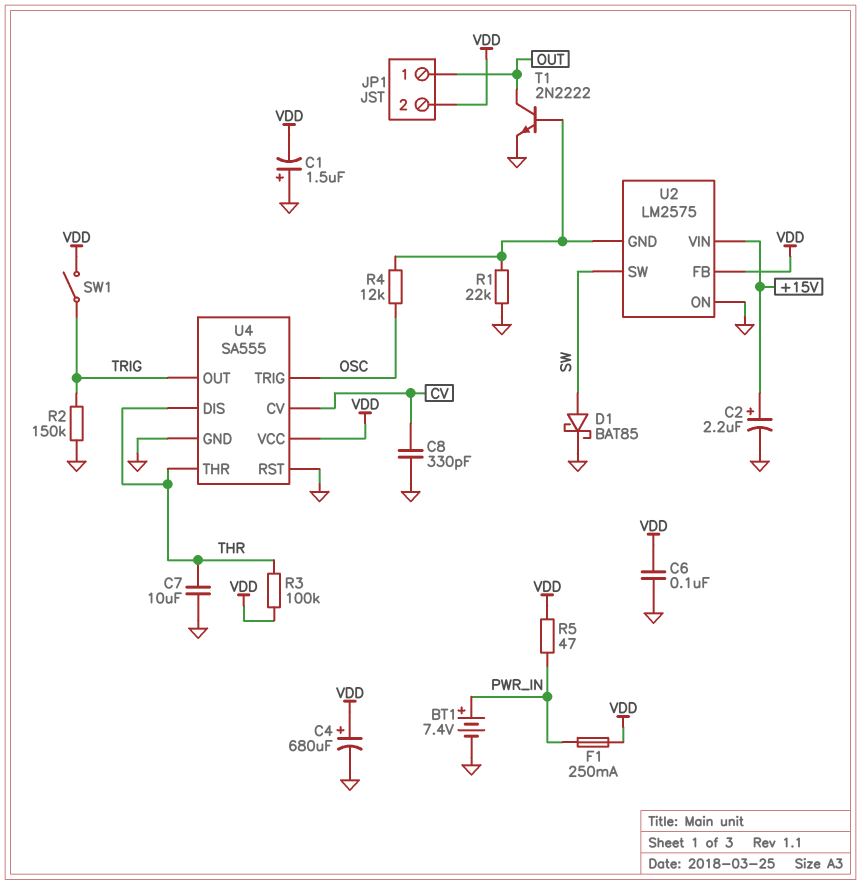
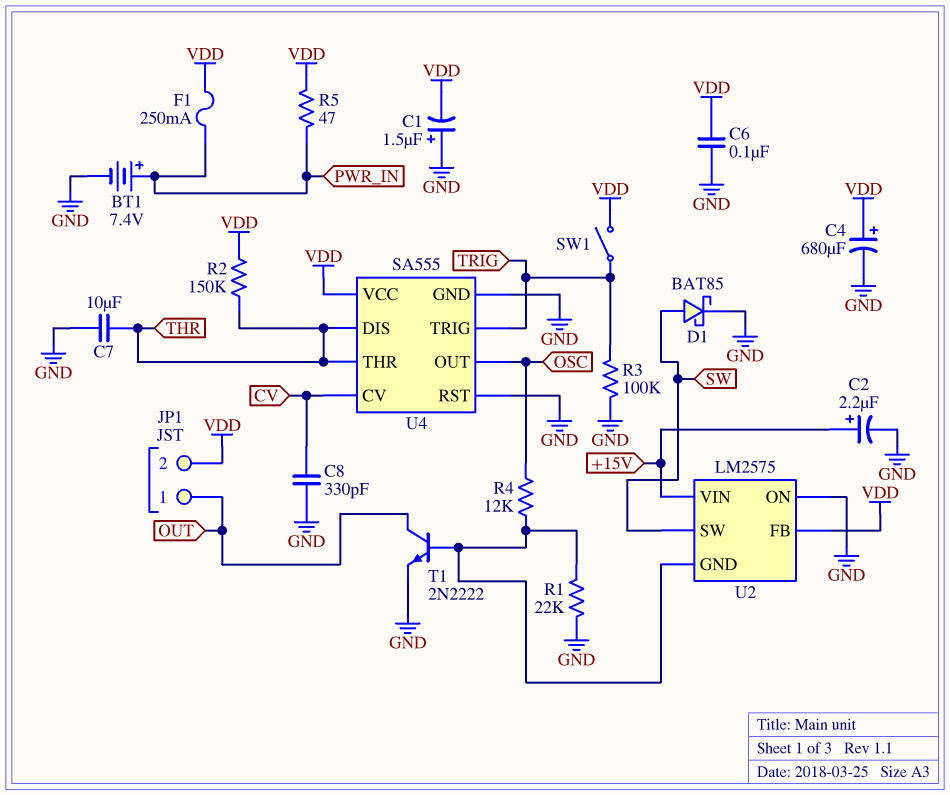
R2: 150k (GND, TRIG) -> 150k (THR, VDD)
R3: 100k (THR, VDD) -> 100k (GND, TRIG)
U4 pin OUT: TRIG -> OSC
U4 pin TRIG: OSC -> TRIG

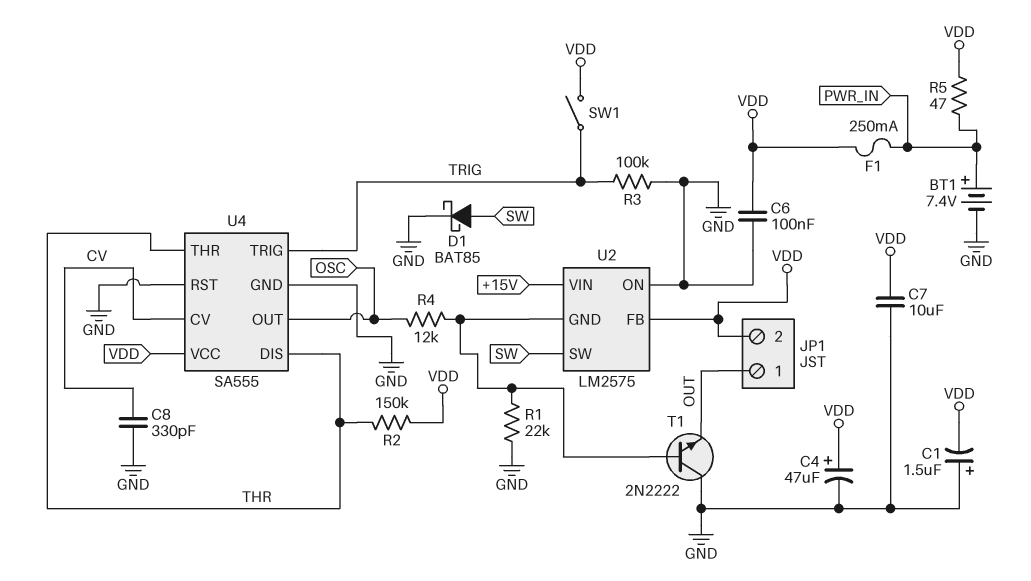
C2: 2.2uF (plus +15V, minus GND) -> none
C4: 680uF (plus VDD, minus GND) -> 47uF (plus VDD, minus GND)
C7: 10uF (GND, THR) -> 10uF (GND, VDD)
T1: NPN 2N2222 (B U2/GND, C OUT, E GND) -> NPN 2N2222 (B U2/GND, C GND, E OUT)

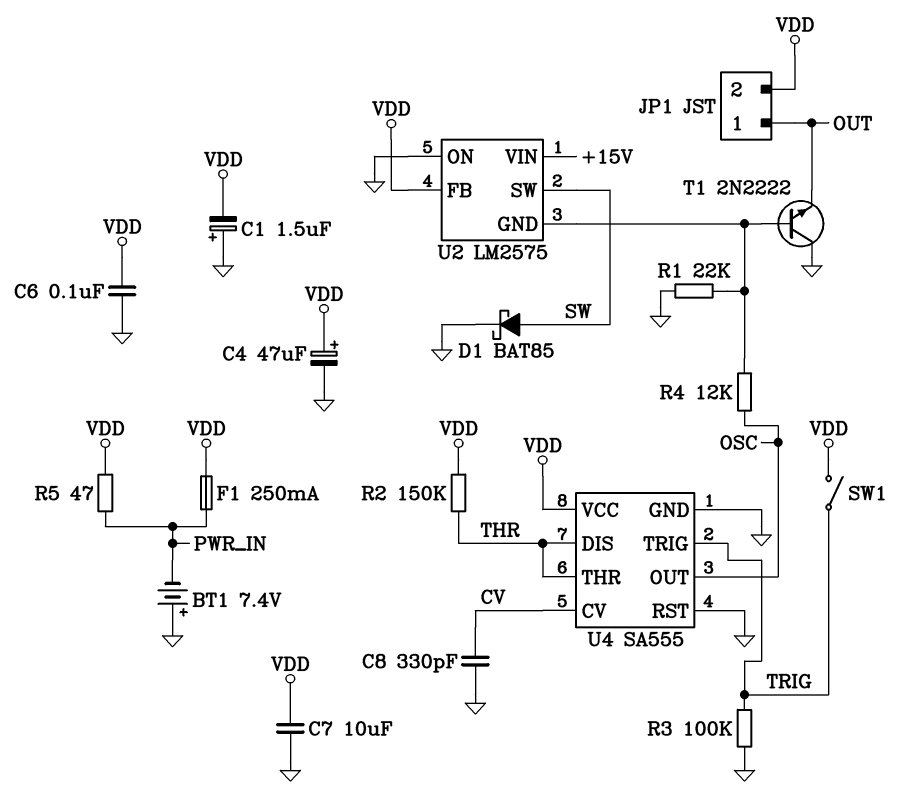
BT1: 7.4V (plus PWR_IN, minus GND) -> 7.4V (plus GND, minus PWR_IN)

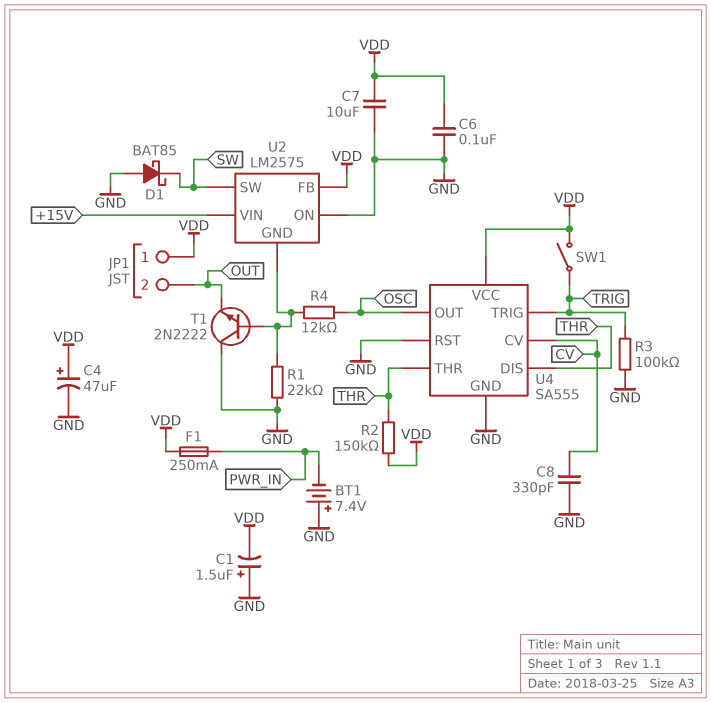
D1: schottky BAT85 (A SW, K GND) -> schottky BAT85 (A GND, K SW)
JP1 pin 1: OUT -> VDD
JP1 pin 2: VDD -> OUT
R5: 47 (PWR_IN, VDD) -> none

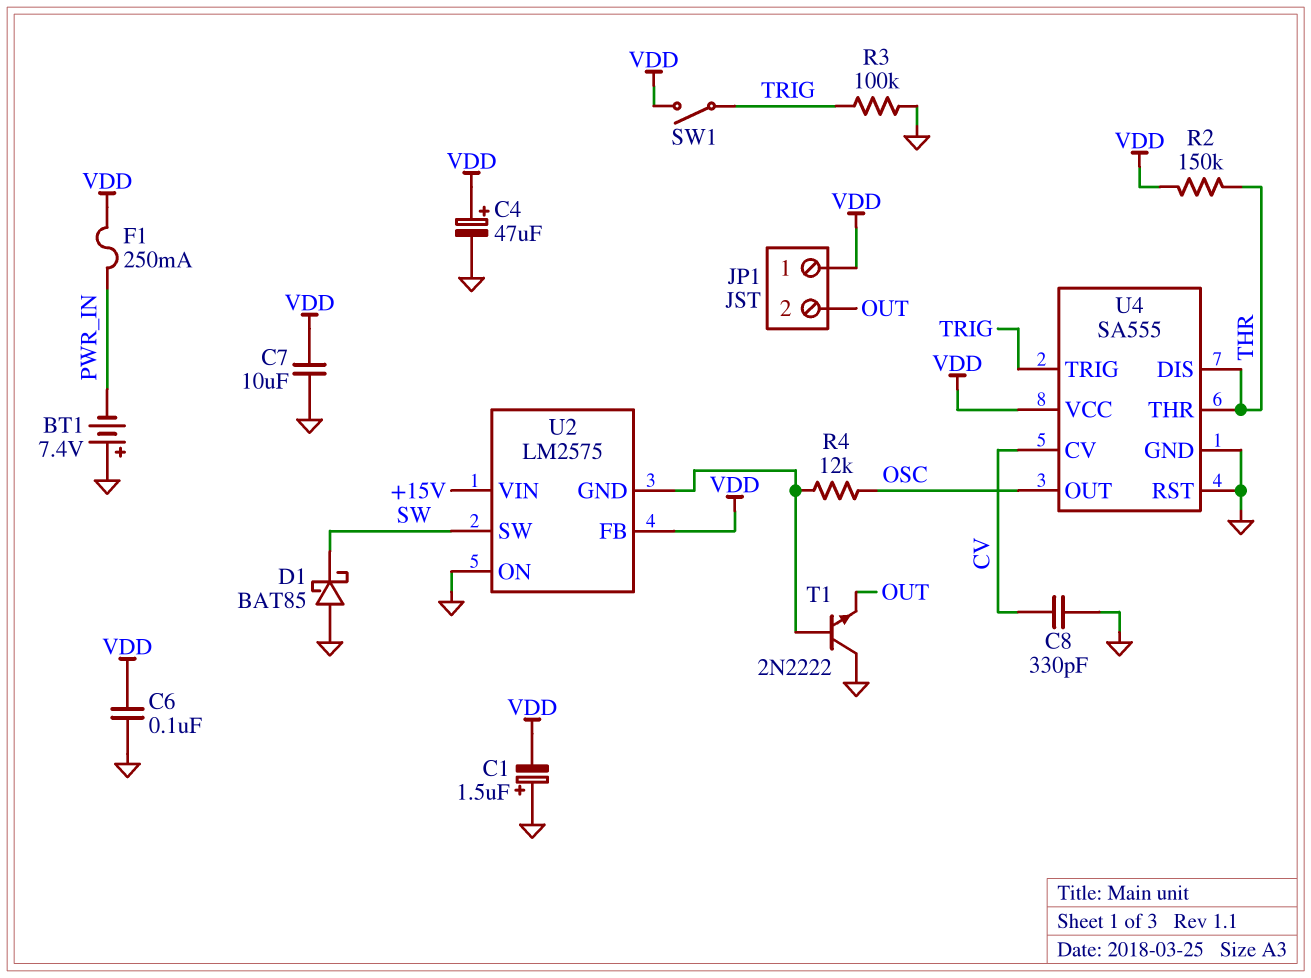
R1: 22k (GND, U2/GND) -> none

